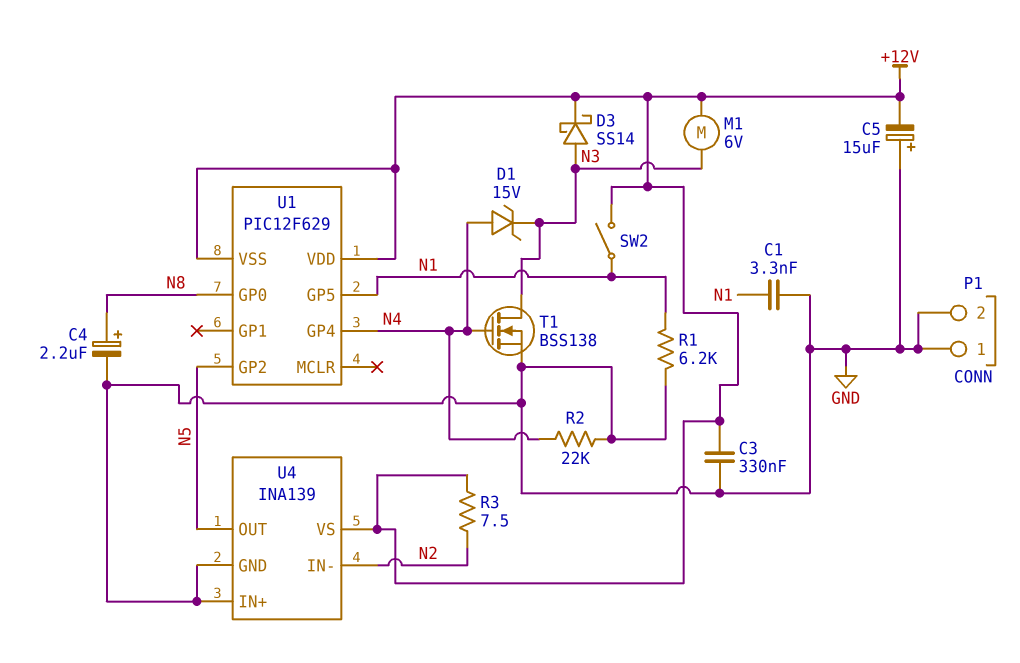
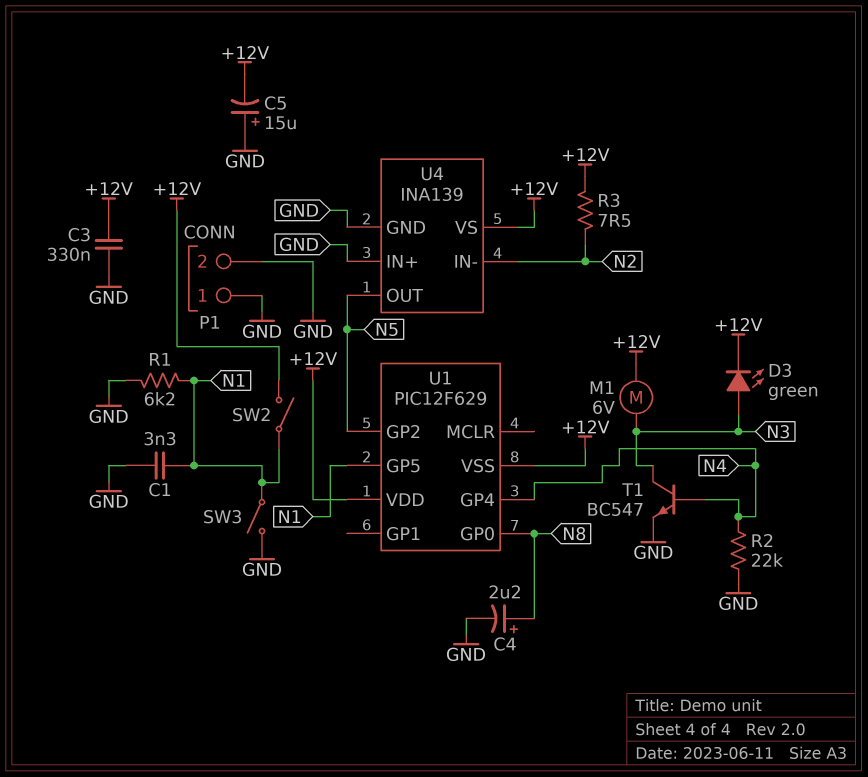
D1: zener 15V (A N4, K N3) -> none
D3: schottky SS14 (A N3, K +12V) -> LED green (A N3, K +12V)
SW3: none -> switch (GND, N1)
T1: NMOS BSS138 (G N4, D N3, S GND) -> NPN BC547 (B N4, C N3, E GND)

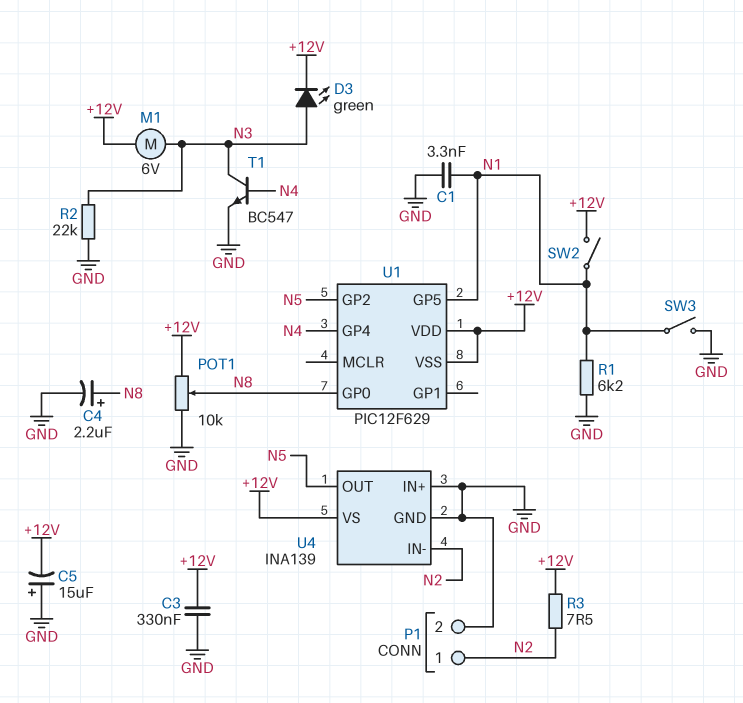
P1 pin 1: GND -> N2
POT1: none -> 10k (+12V, GND, wiper N8)
R2: 22k (GND, N4) -> 22k (GND, N3)

